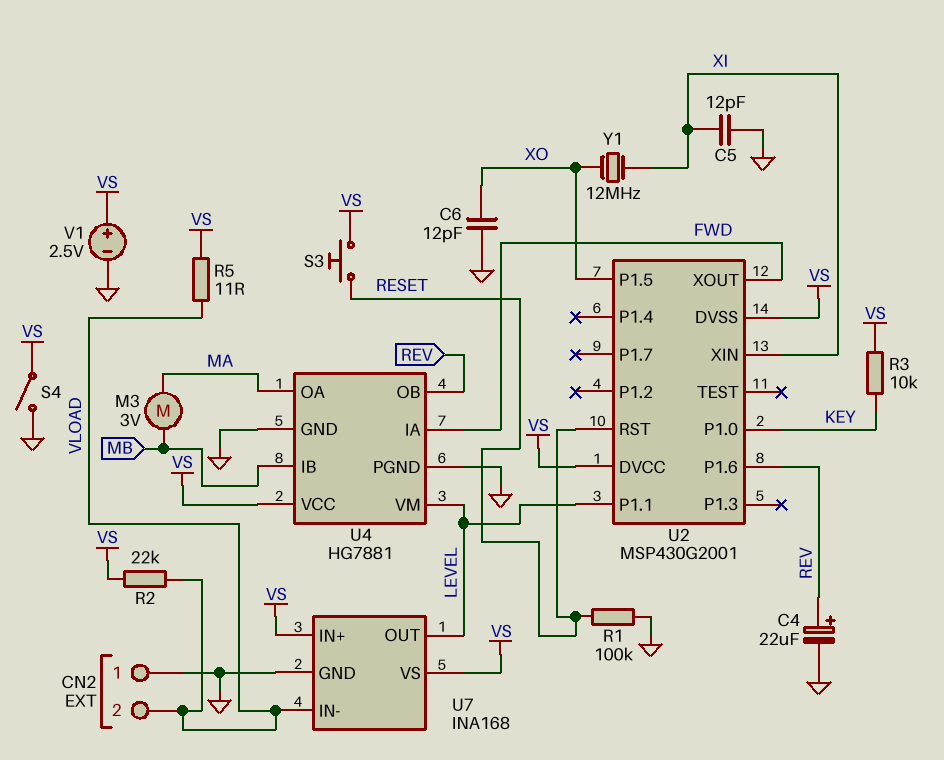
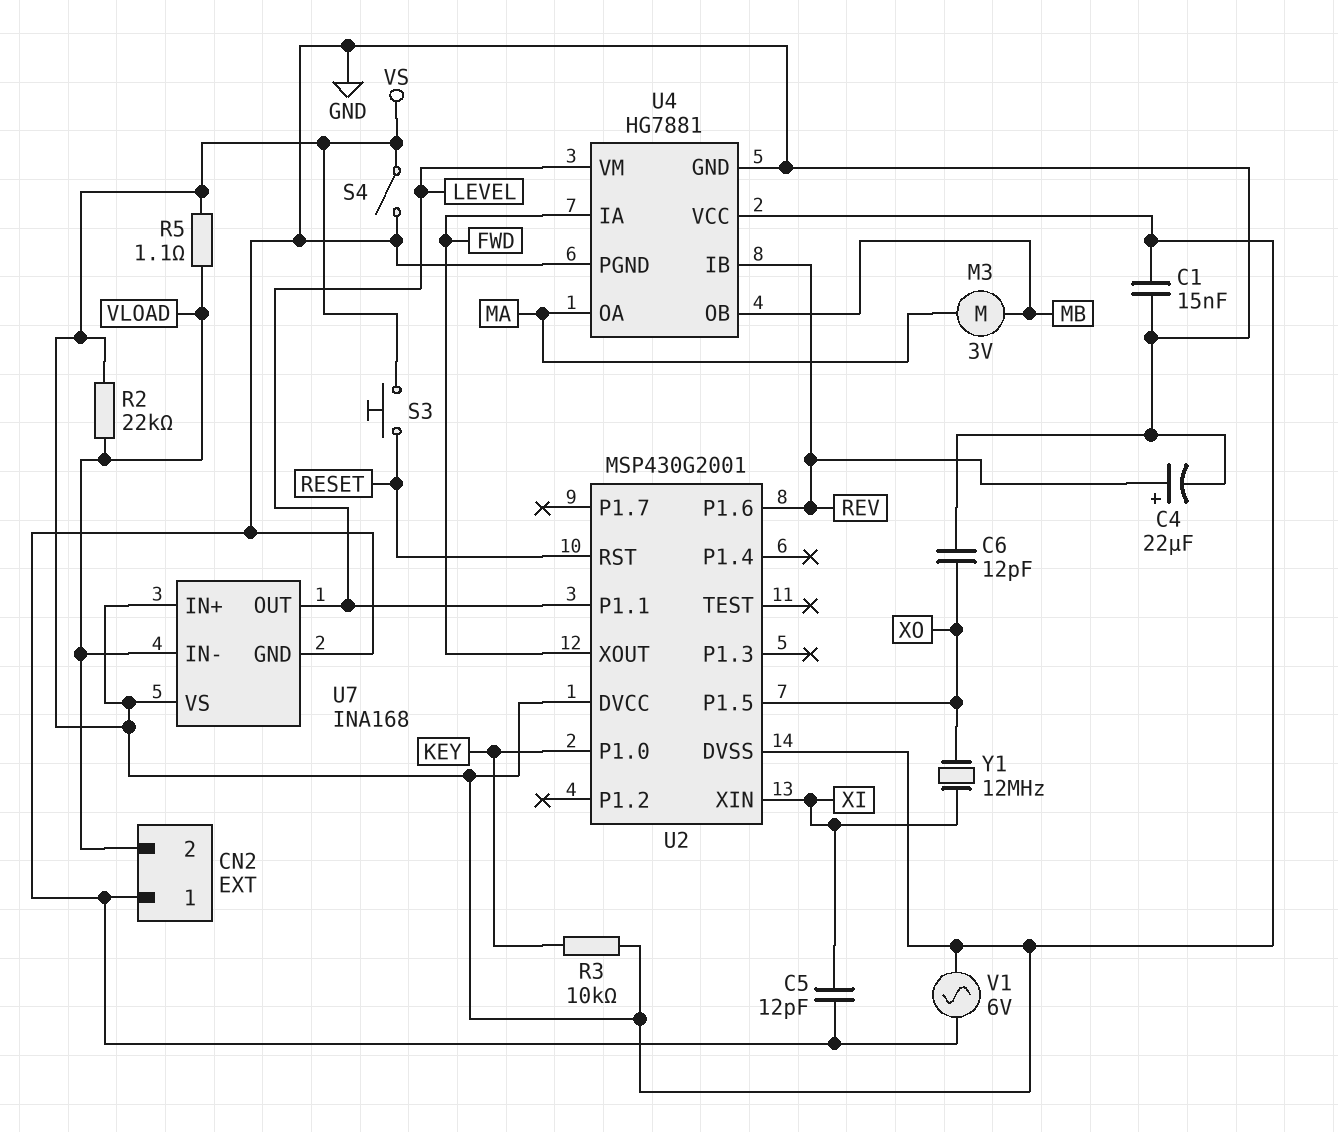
C1: none -> 15nF (GND, VS)
R1: 100k (GND, RESET) -> none
R5: 11 (VLOAD, VS) -> 1.1 (VLOAD, VS)
U4 pin IB: MB -> REV
U4 pin OB: REV -> MB
V1: 2.5V (plus VS, minus GND) -> AC 6V (GND, VS)

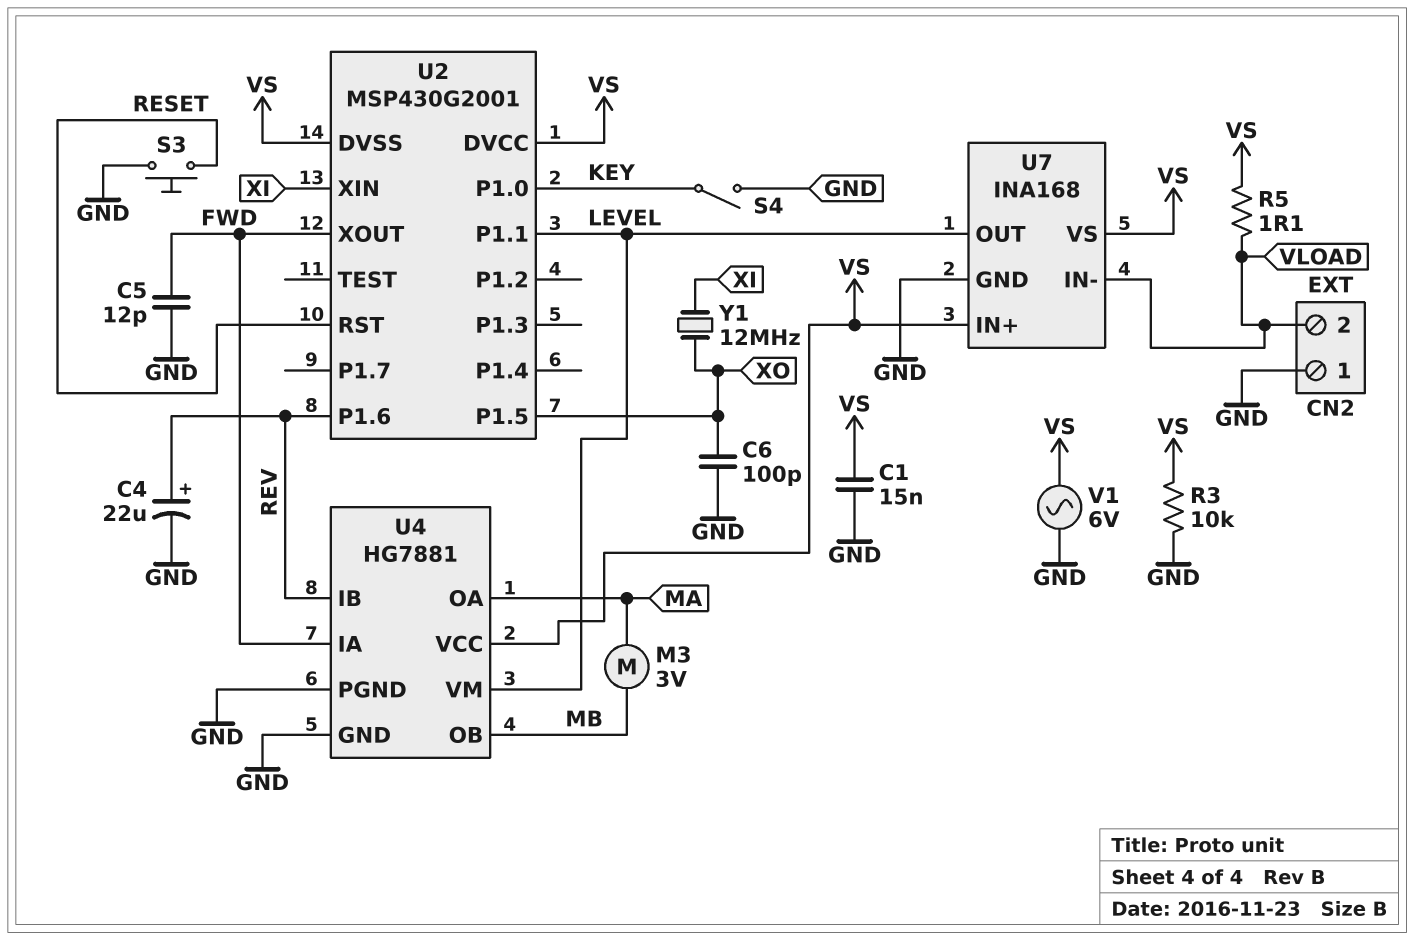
C5: 12pF (GND, XI) -> 12pF (FWD, GND)
C6: 12pF (GND, XO) -> 100pF (GND, XO)
R2: 22k (VLOAD, VS) -> none
R3: 10k (KEY, VS) -> 10k (GND, VS)
S3: button (RESET, VS) -> button (GND, RESET)
S4: switch (GND, VS) -> switch (GND, KEY)

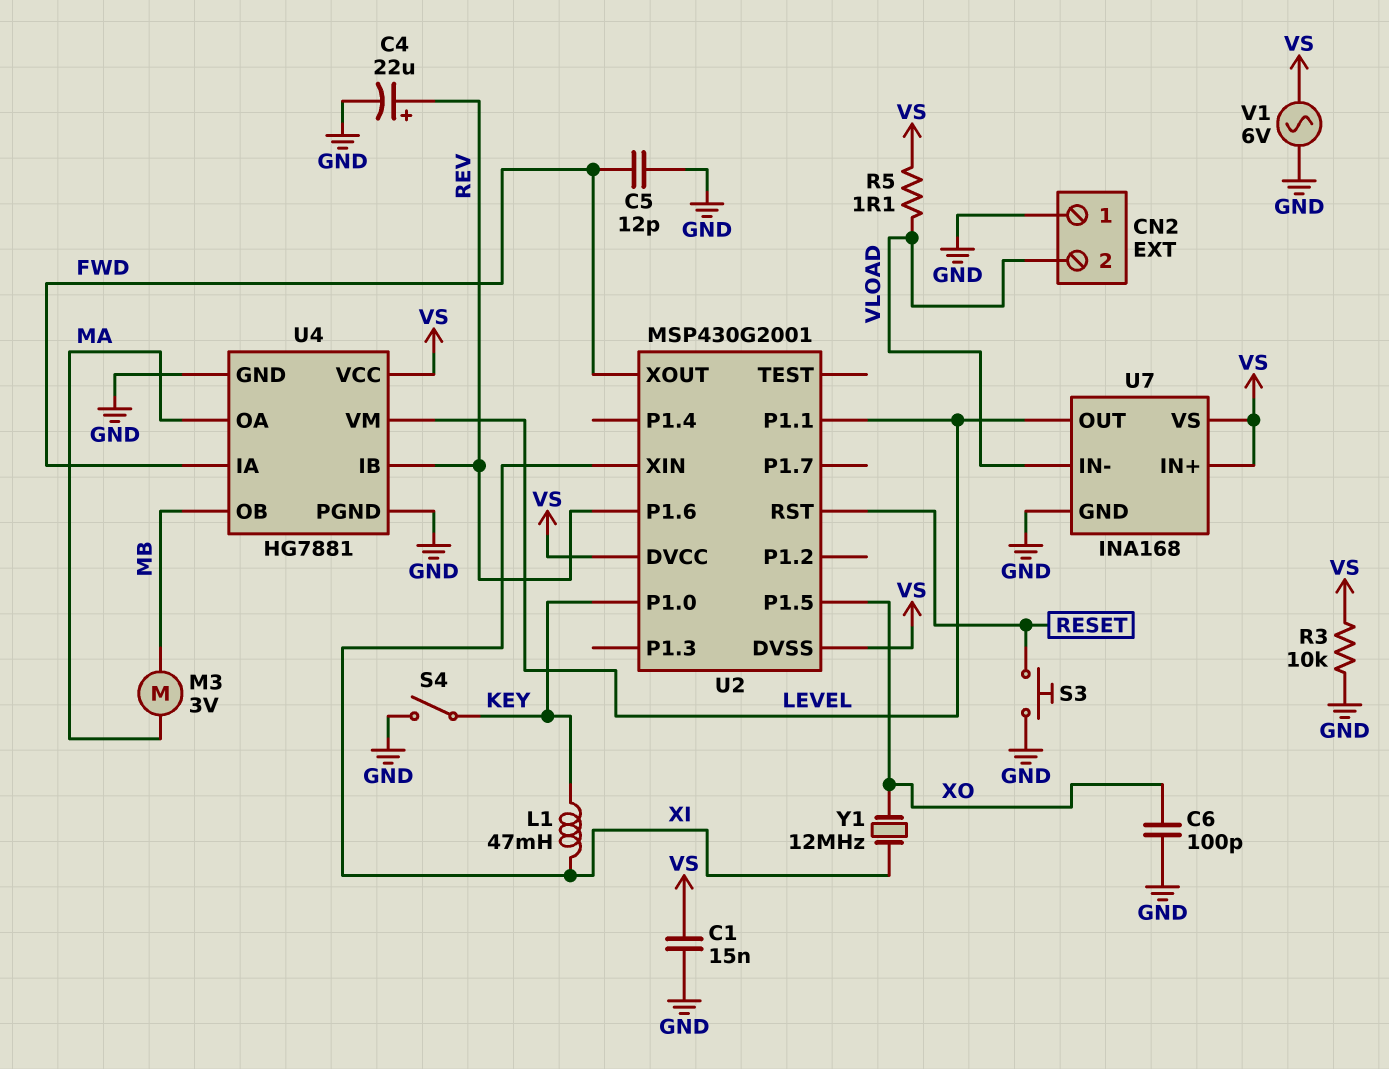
L1: none -> 47mH (KEY, XI)

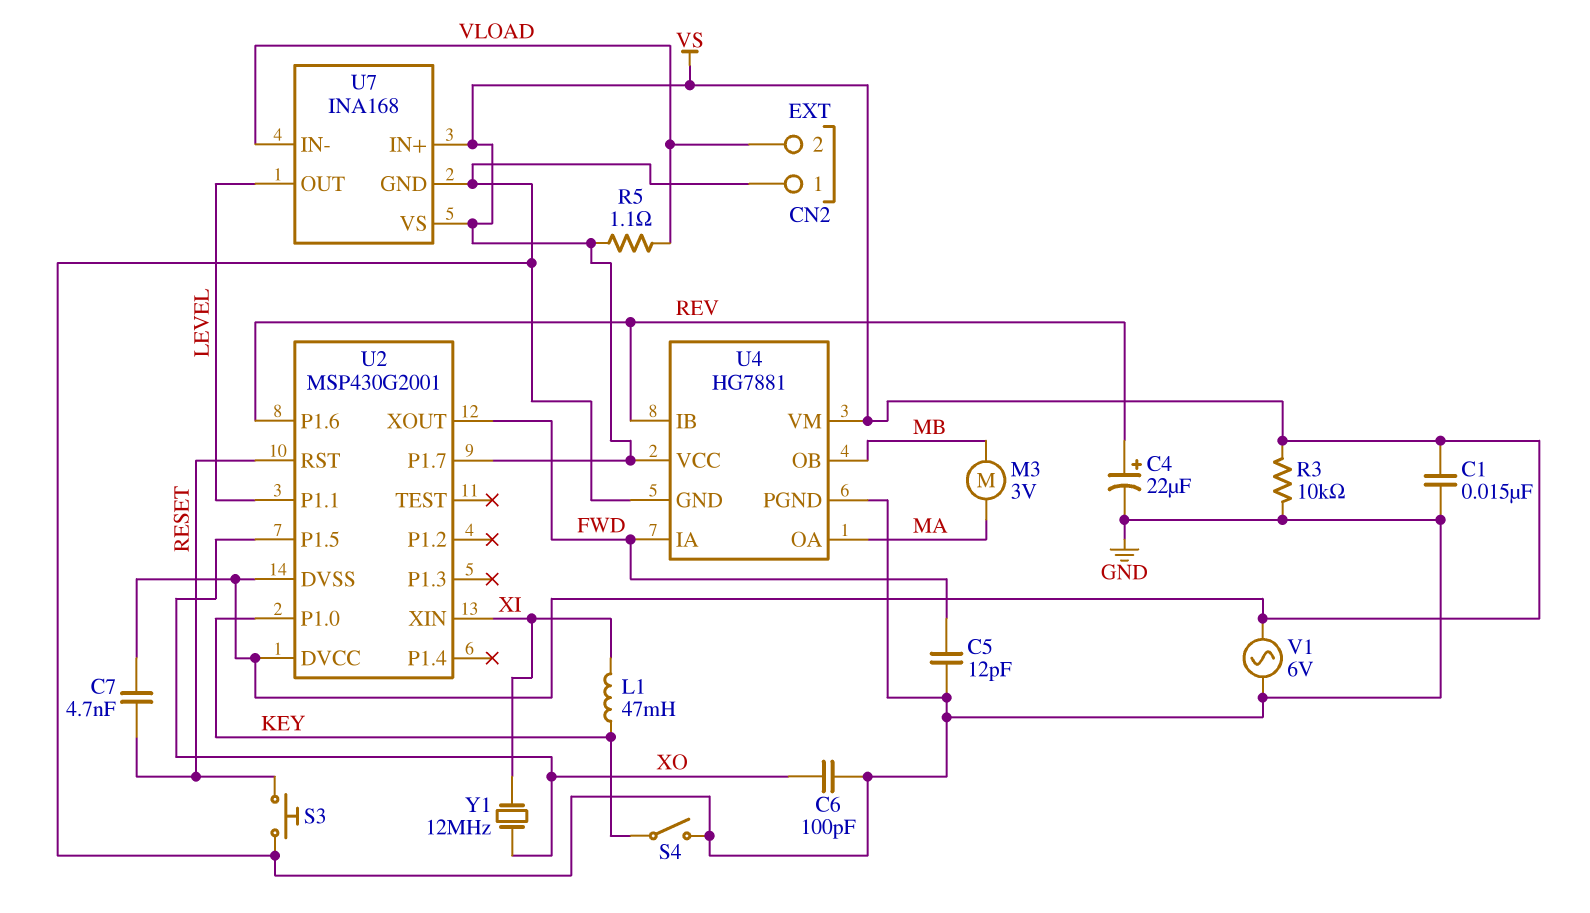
C7: none -> 4.7nF (RESET, VS)
U2 pin P1.7: none -> VS
U4 pin VM: LEVEL -> VS

